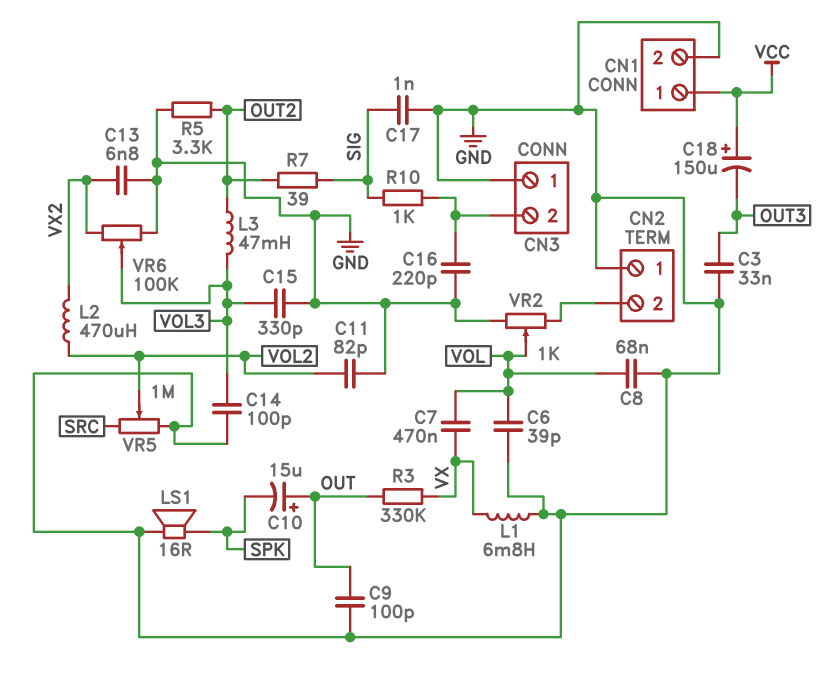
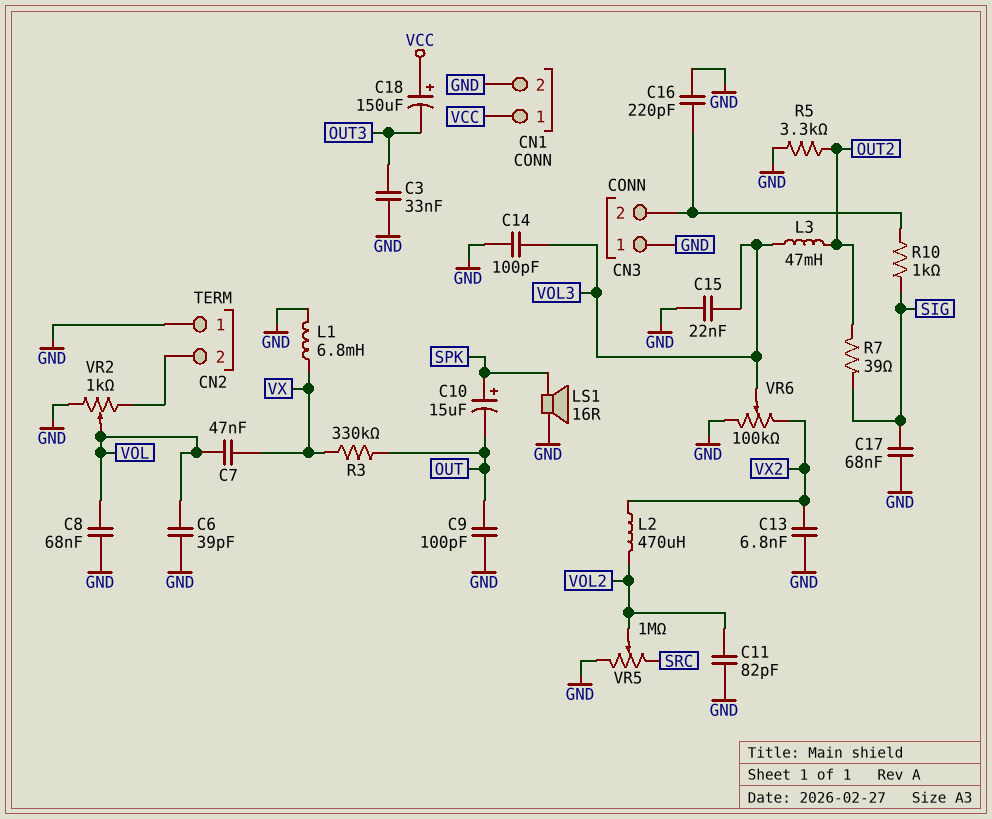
C7: 470nF (VOL, VX) -> 47nF (VOL, VX)
C10: 15uF (plus OUT, minus SPK) -> 15uF (plus SPK, minus OUT)
C15: 330pF (GND, VOL3) -> 22nF (GND, VOL3)
C17: 1nF (GND, SIG) -> 68nF (GND, SIG)

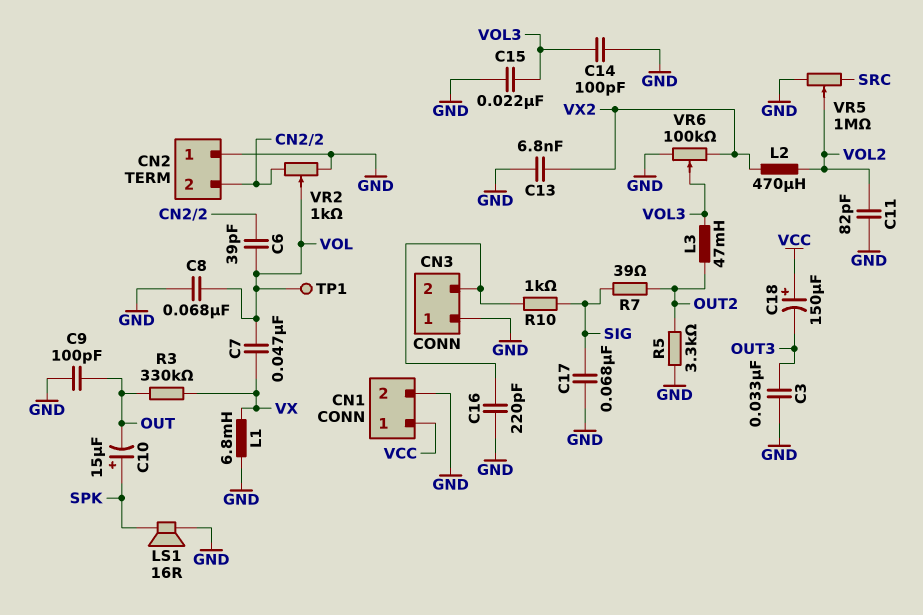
C6: 39pF (GND, VOL) -> 39pF (CN2/2, VOL)
TP1: none -> test point (VOL)

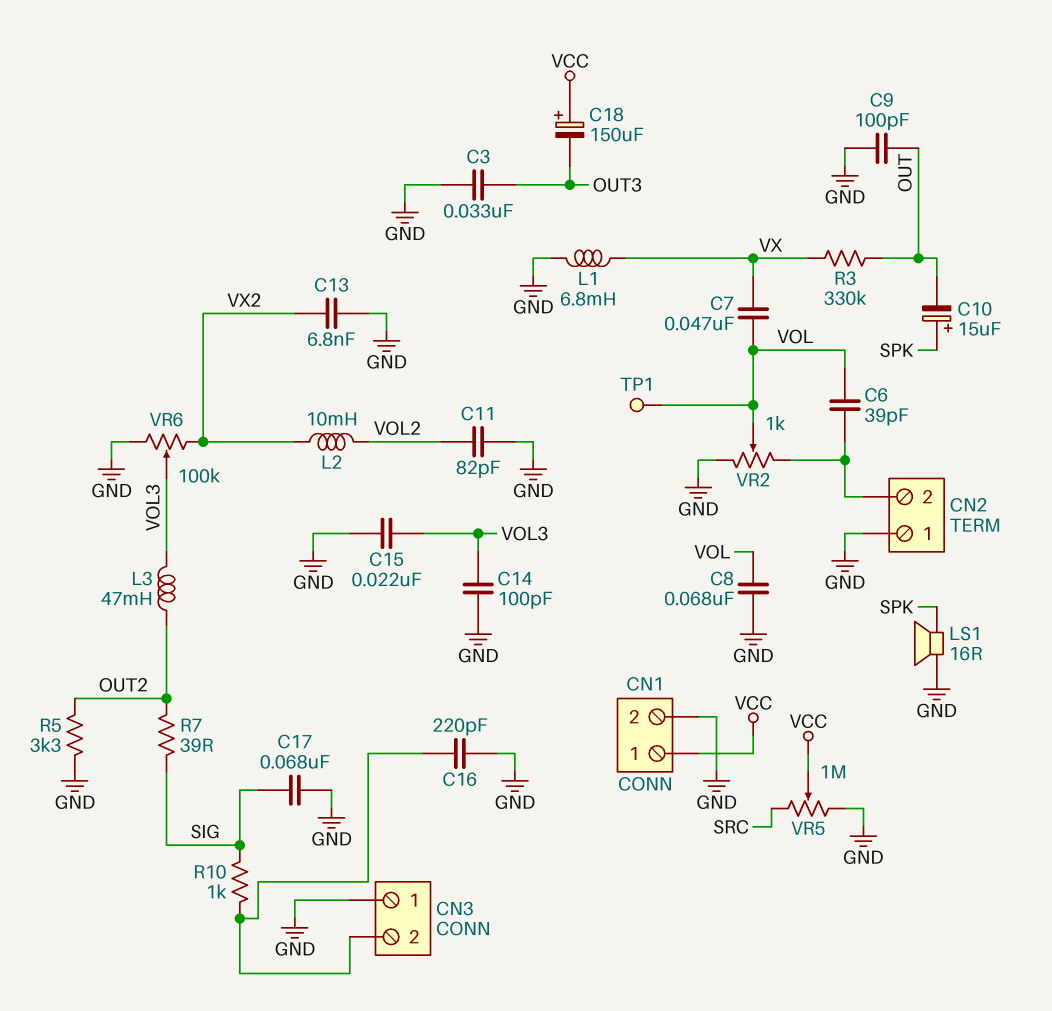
L2: 470uH (VOL2, VX2) -> 10mH (VOL2, VX2)
VR5: 1M (GND, SRC, wiper VOL2) -> 1M (GND, SRC, wiper VCC)

